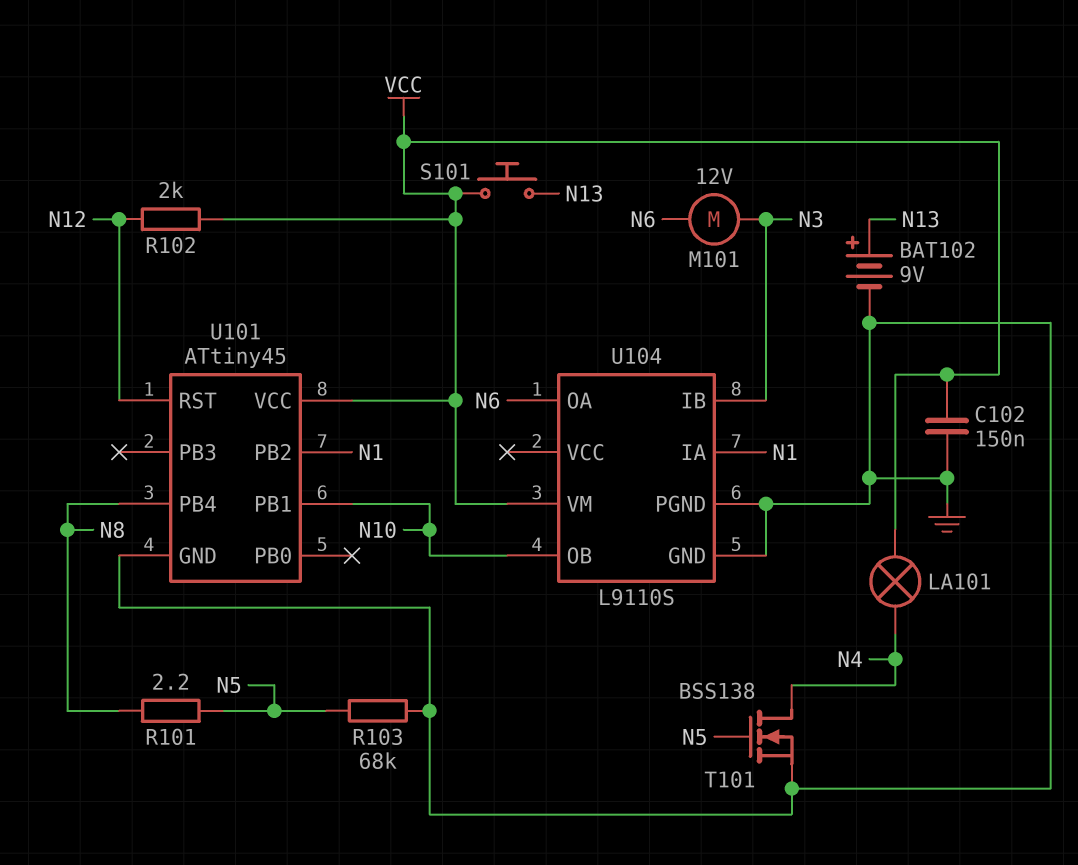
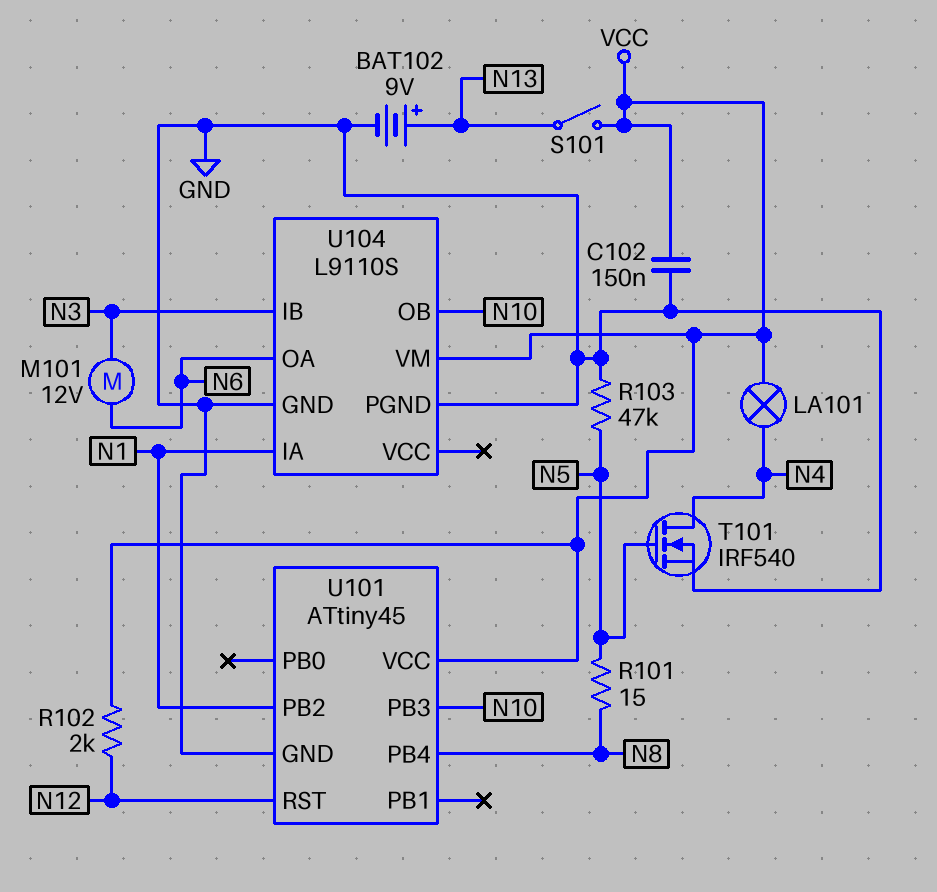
R101: 2.2 (N5, N8) -> 15 (N5, N8)
R103: 68k (GND, N5) -> 47k (GND, N5)
S101: button (N13, VCC) -> switch (N13, VCC)
T101: NMOS BSS138 (G N5, D N4, S GND) -> NMOS IRF540 (G N5, D N4, S GND)
U101 pin PB1: N10 -> none
U101 pin PB3: none -> N10

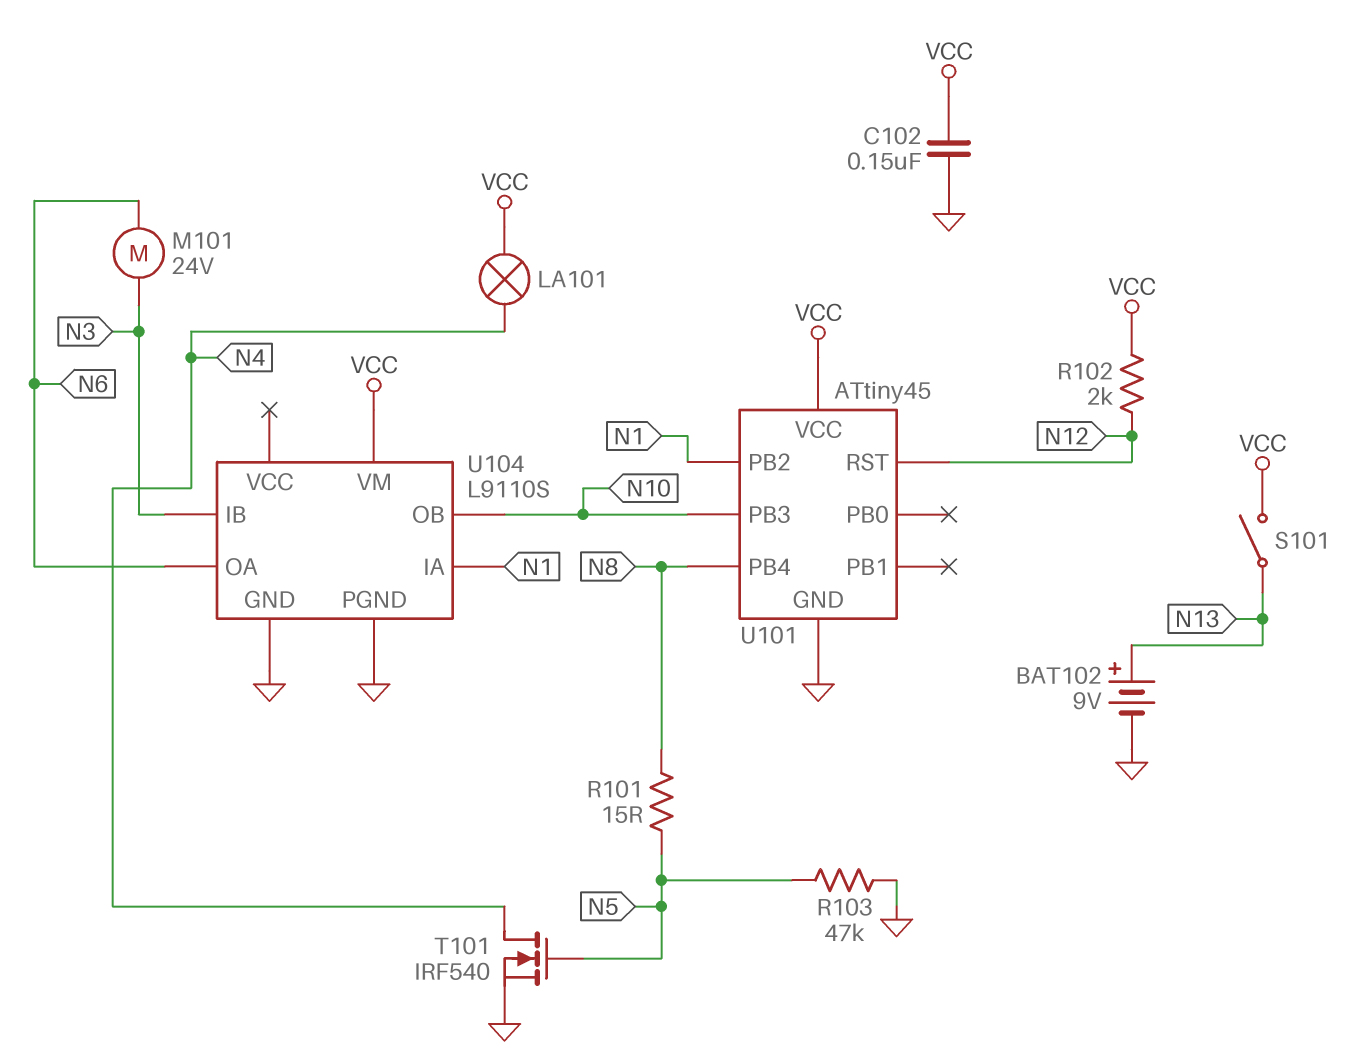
M101: motor 12V (N3, N6) -> motor 24V (N3, N6)

